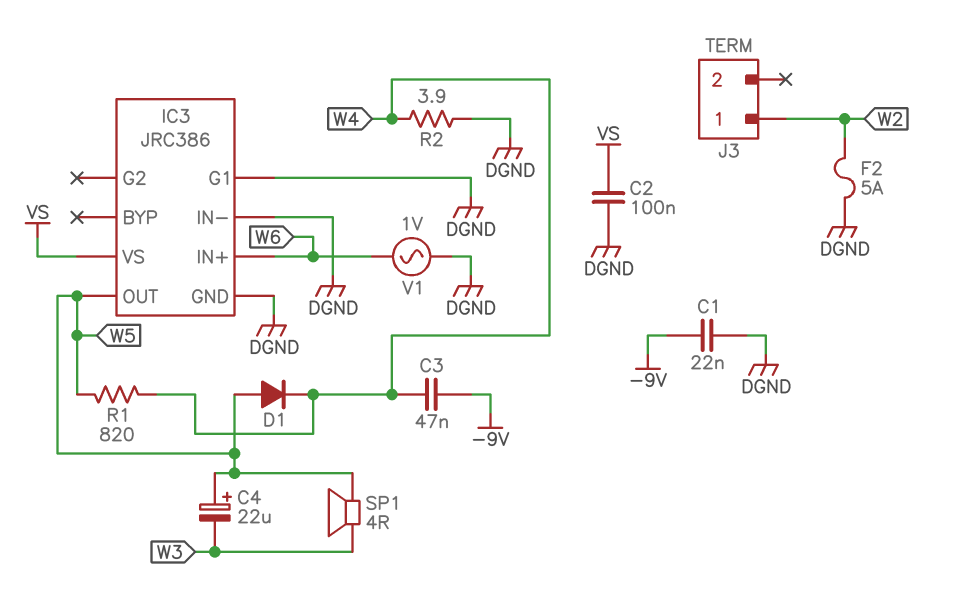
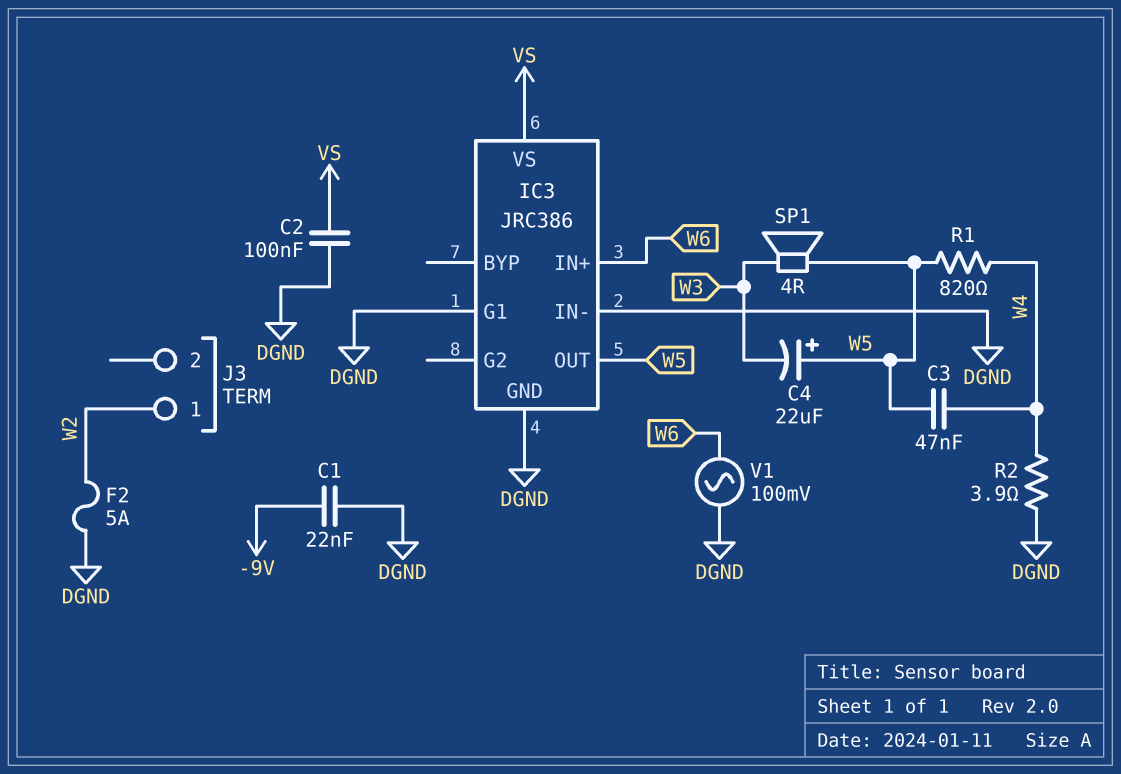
C3: 47nF (-9V, W4) -> 47nF (W4, W5)
D1: diode (A W5, K W4) -> none
V1: AC 1V (DGND, W6) -> AC 100mV (DGND, W6)

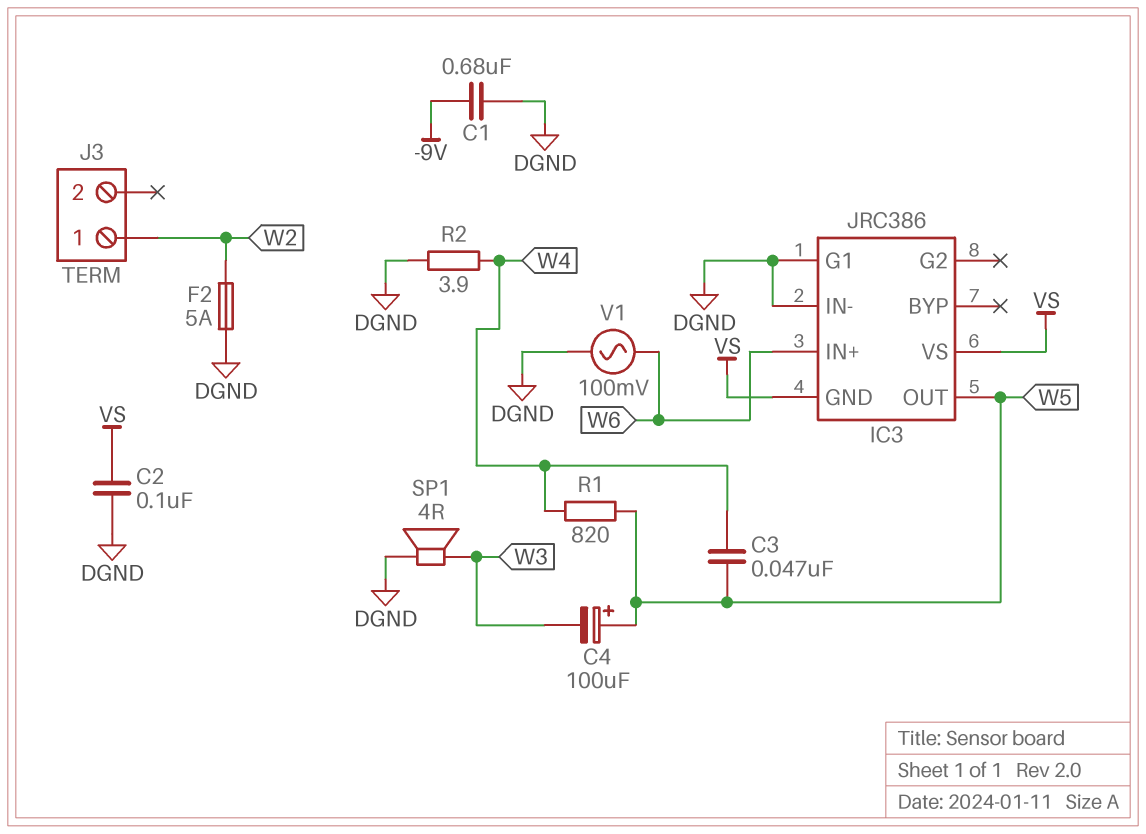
C1: 22nF (-9V, DGND) -> 680nF (-9V, DGND)
C4: 22uF (plus W5, minus W3) -> 100uF (plus W5, minus W3)
IC3 pin GND: DGND -> VS
SP1: speaker 4R (W3, W5) -> speaker 4R (DGND, W3)

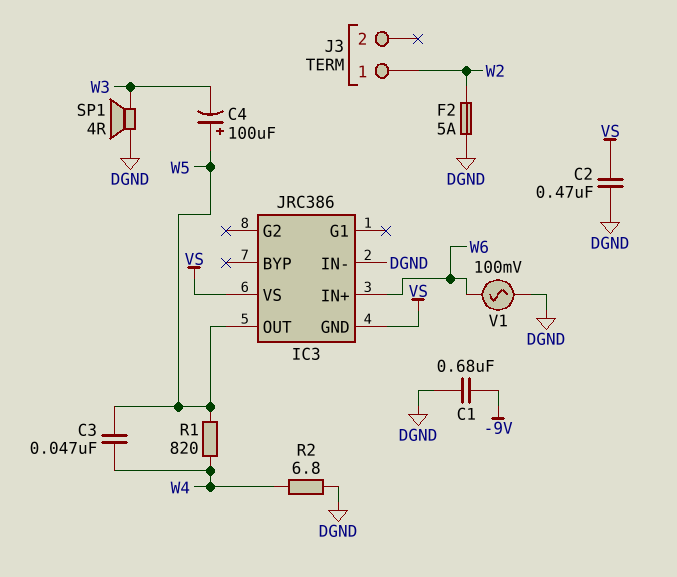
C2: 100nF (DGND, VS) -> 470nF (DGND, VS)
IC3 pin G1: DGND -> none
R2: 3.9 (DGND, W4) -> 6.8 (DGND, W4)

